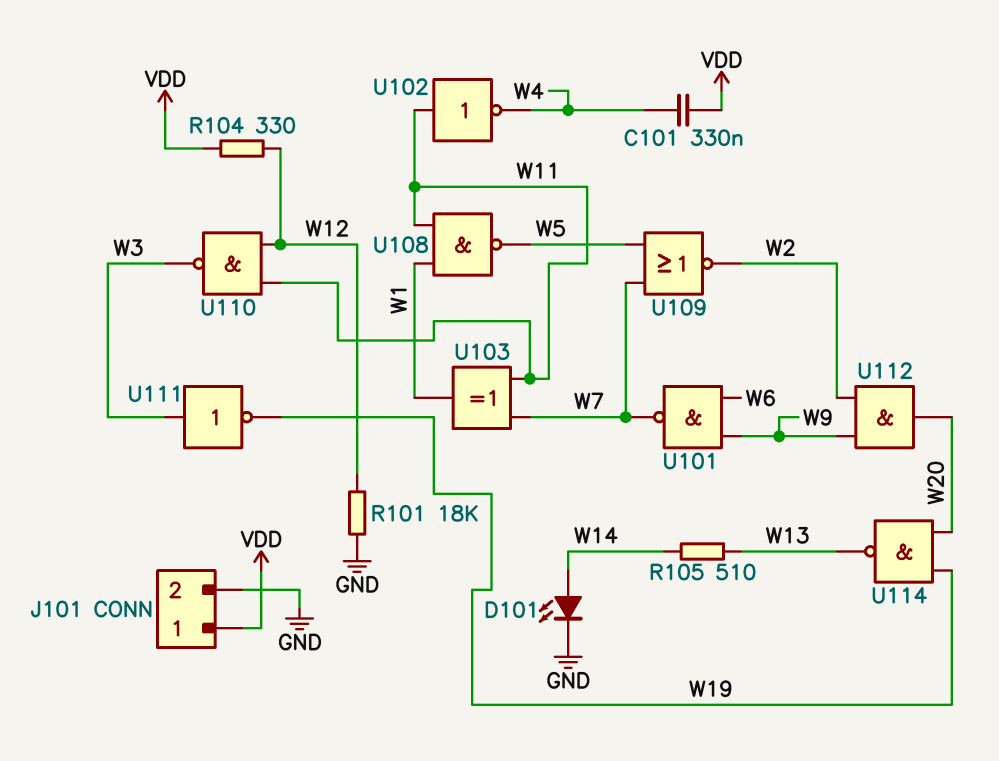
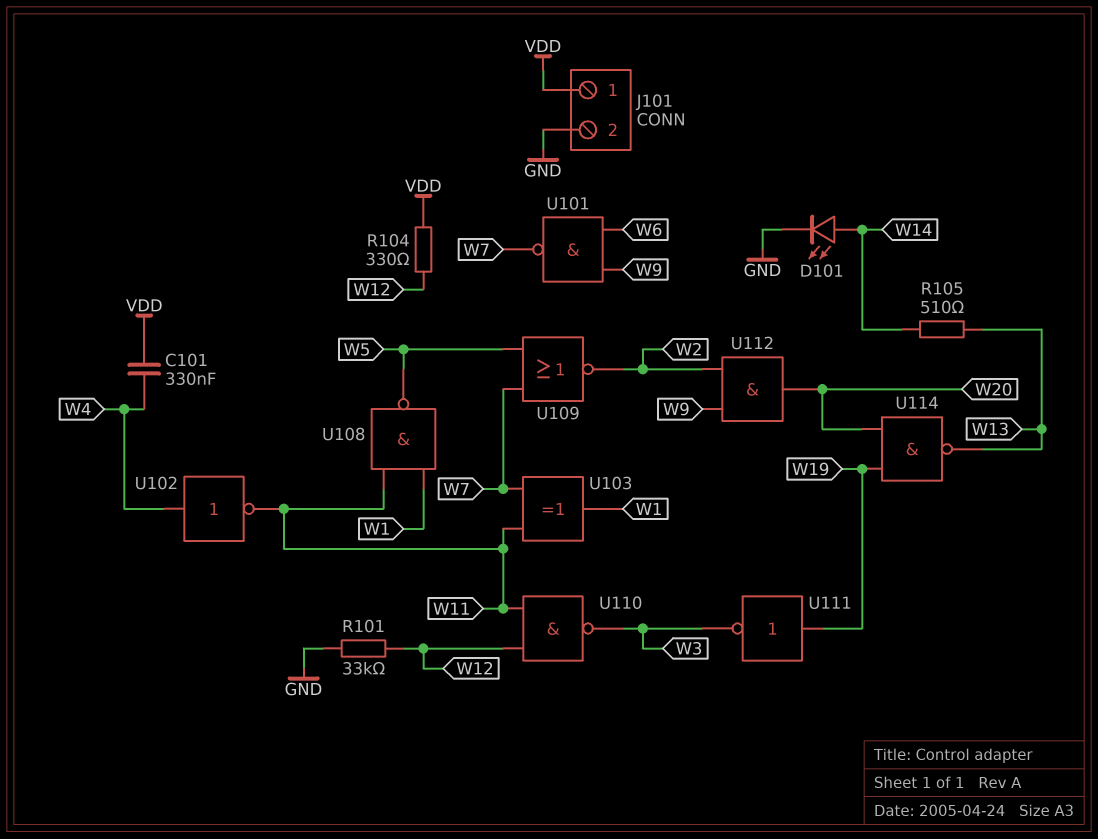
R101: 18k (GND, W12) -> 33k (GND, W12)
U102: NOT (in W11, out W4) -> NOT (in W4, out W11)
U111: NOT (in W3, out W19) -> NOT (in W19, out W3)

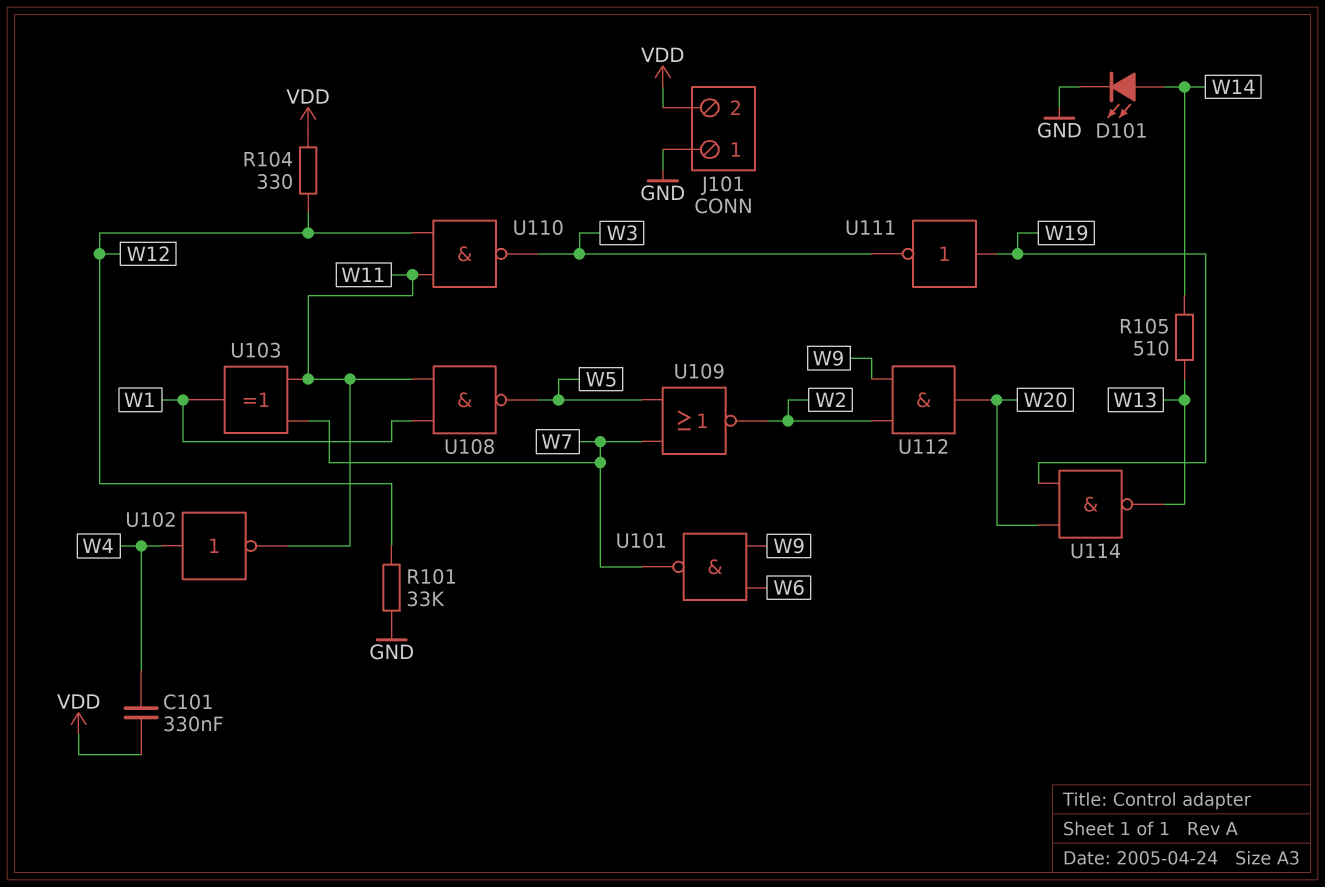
J101 pin 1: VDD -> GND
J101 pin 2: GND -> VDD

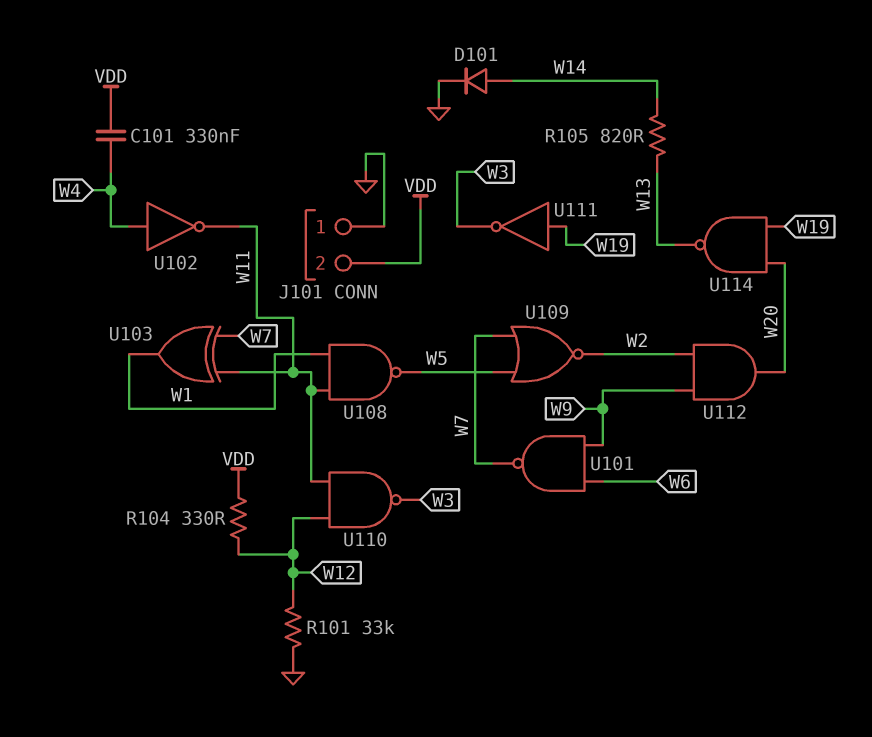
D101: LED (A W14, K GND) -> diode (A W14, K GND)
R105: 510 (W13, W14) -> 820 (W13, W14)

